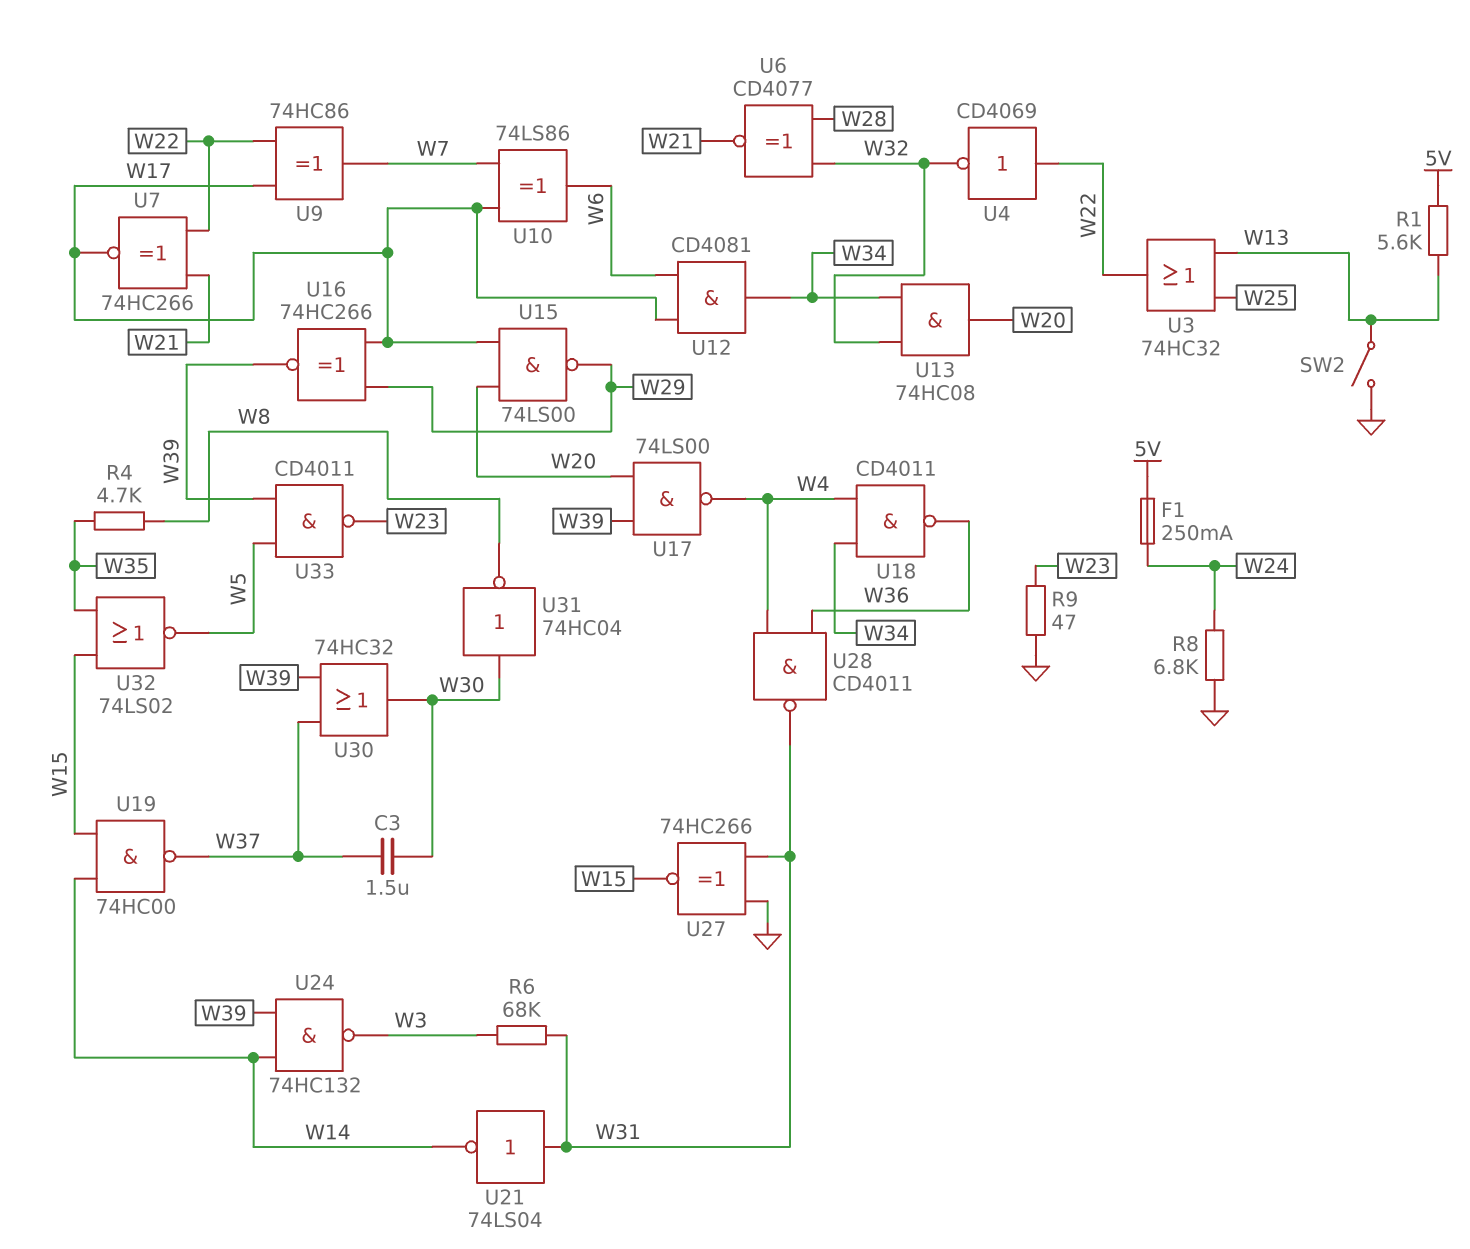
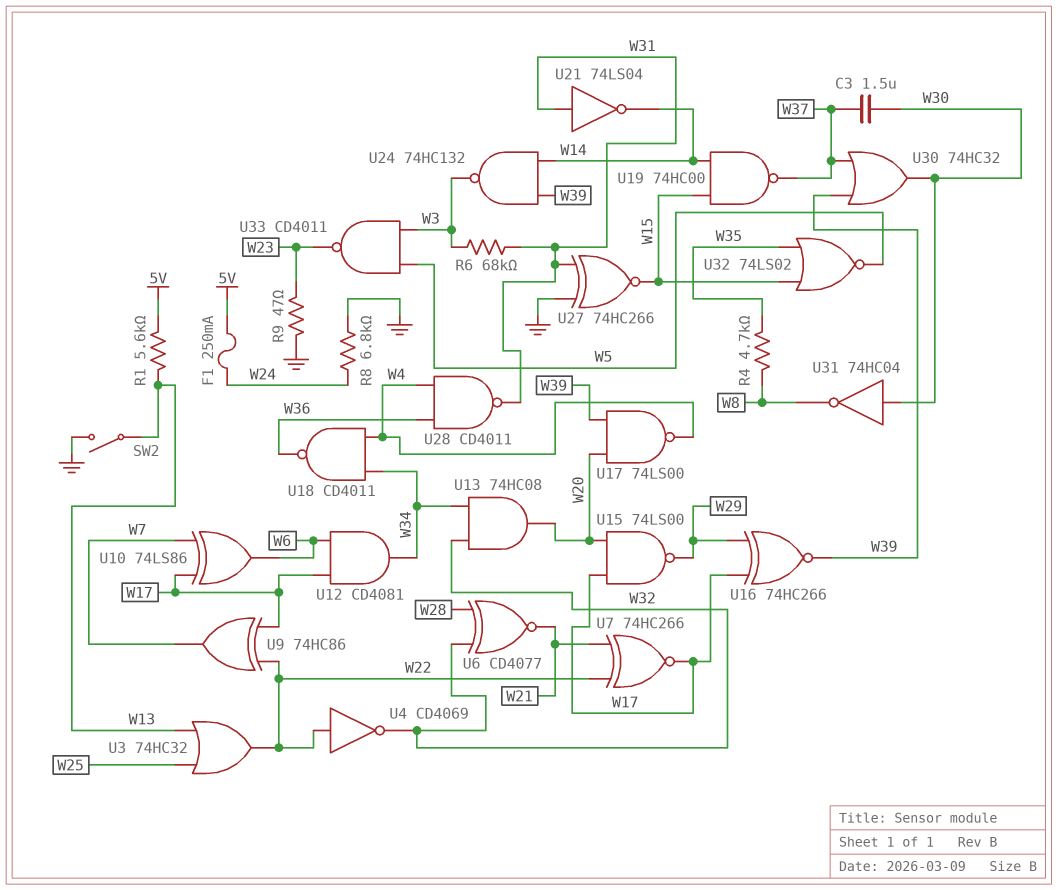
U33: NAND CD4011 (in W5, in W39, out W23) -> NAND CD4011 (in W3, in W5, out W23)

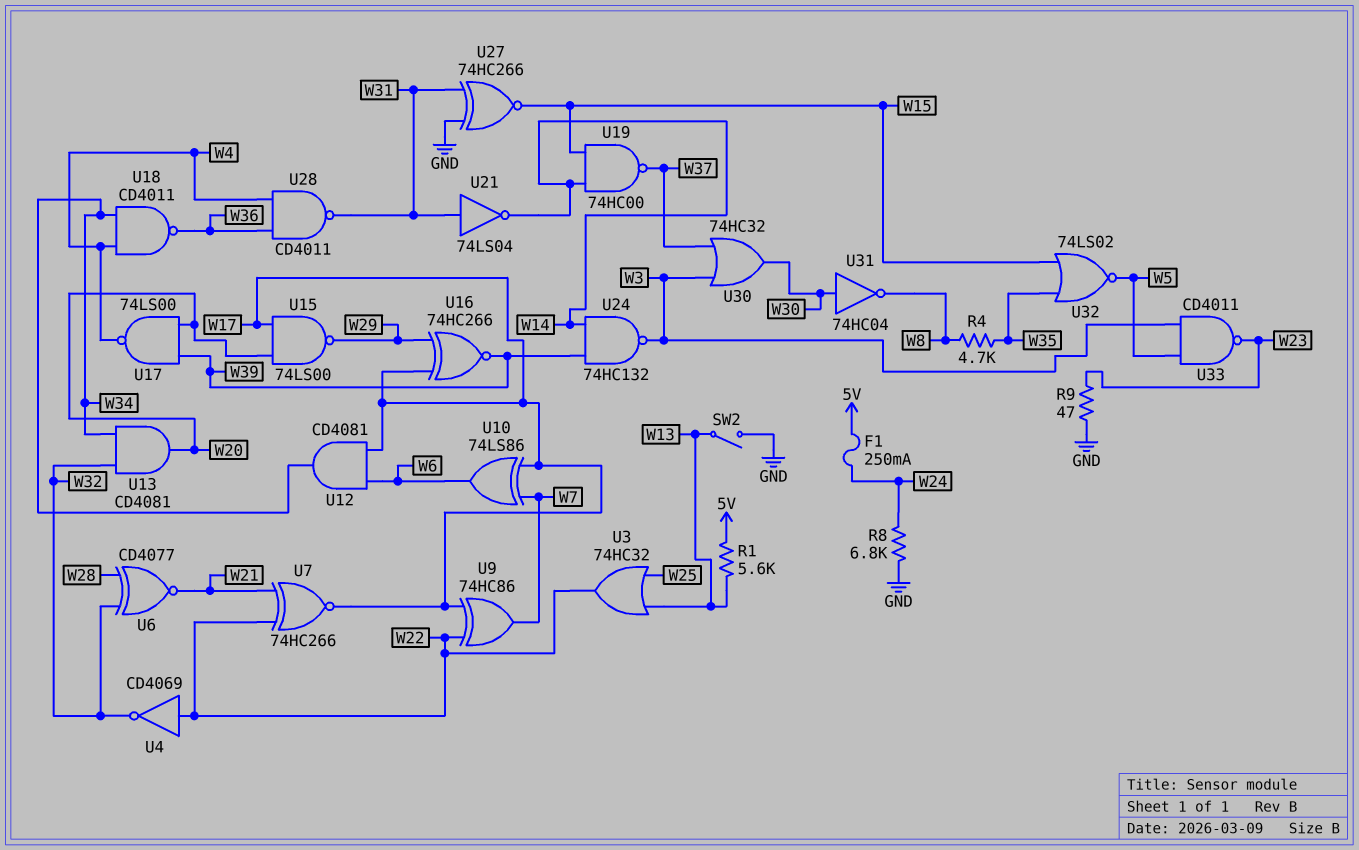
C3: 1.5uF (W30, W37) -> none
R6: 68k (W3, W31) -> none
U13: AND 74HC08 (in W32, in W34, out W20) -> AND CD4081 (in W32, in W34, out W20)
U30: OR 74HC32 (in W37, in W39, out W30) -> OR 74HC32 (in W3, in W37, out W30)

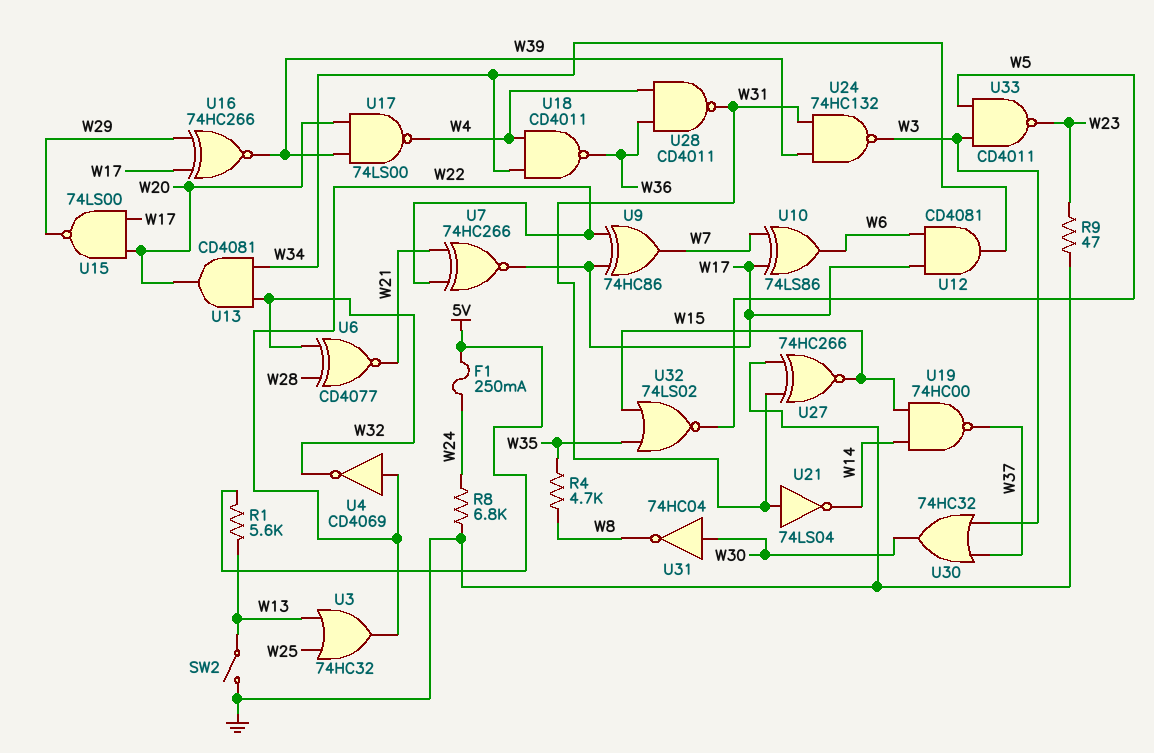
U24: NAND 74HC132 (in W14, in W39, out W3) -> NAND 74HC132 (in W31, in W39, out W3)

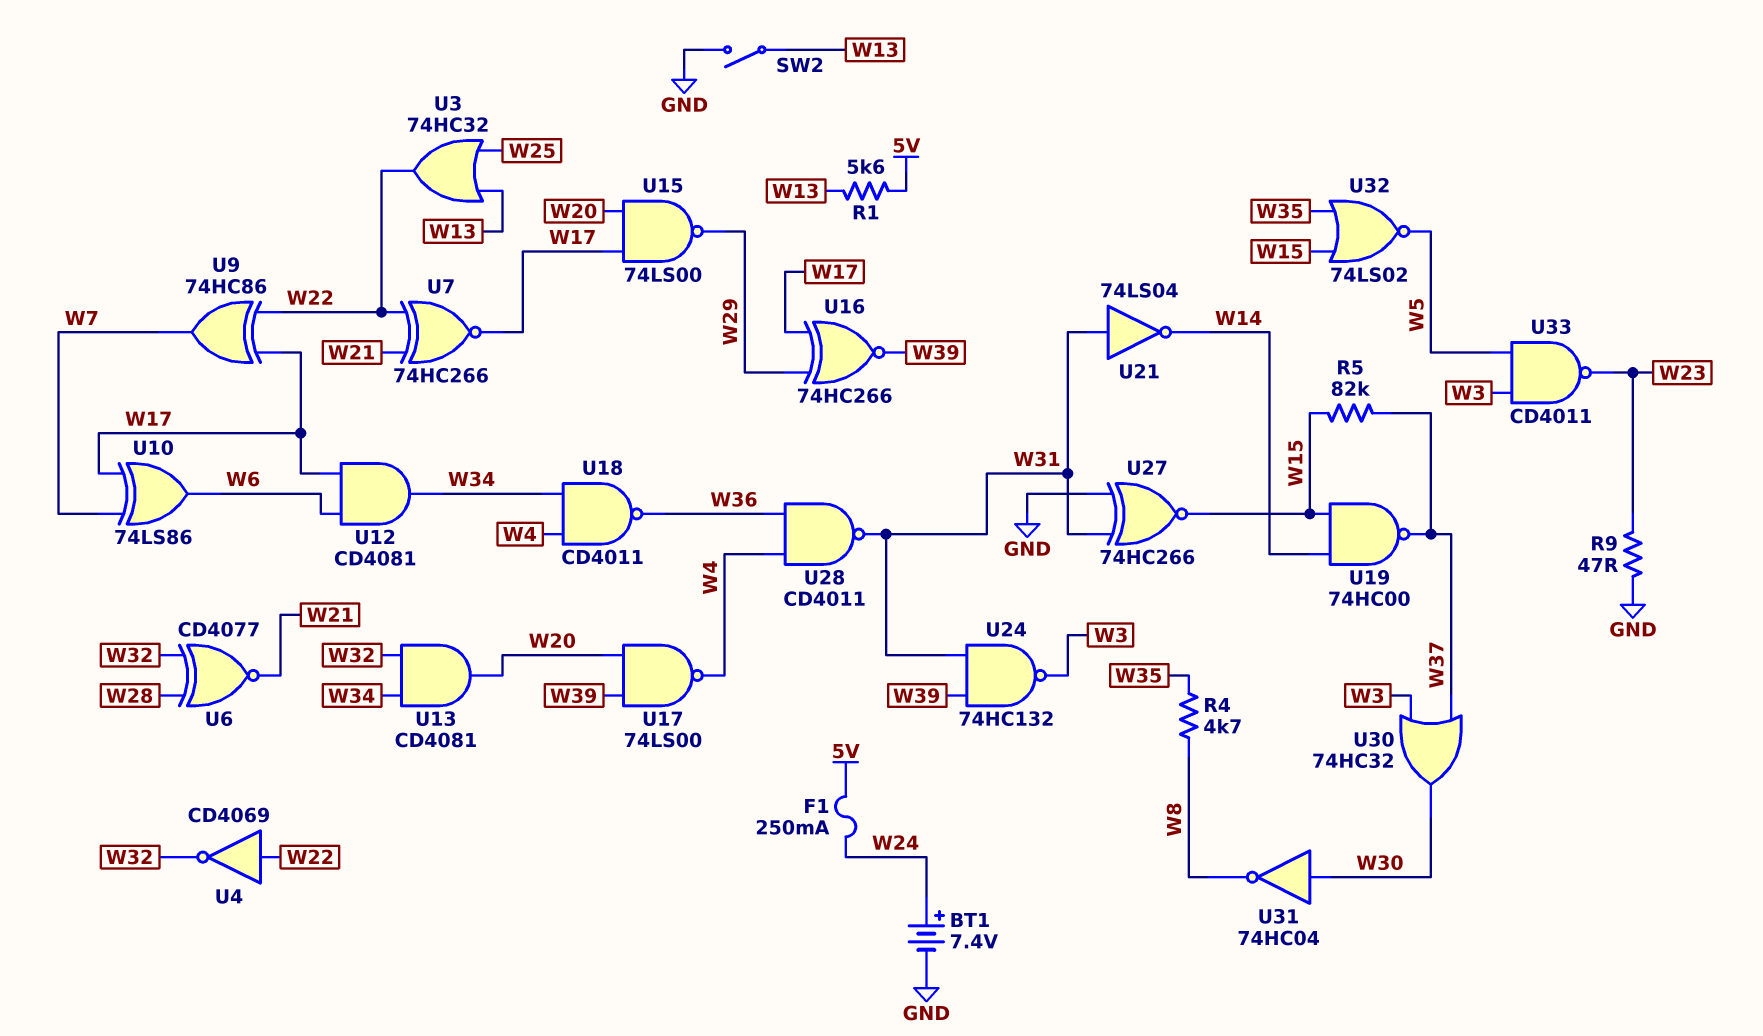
BT1: none -> 7.4V (plus W24, minus GND)
R5: none -> 82k (W15, W37)
R8: 6.8k (GND, W24) -> none

